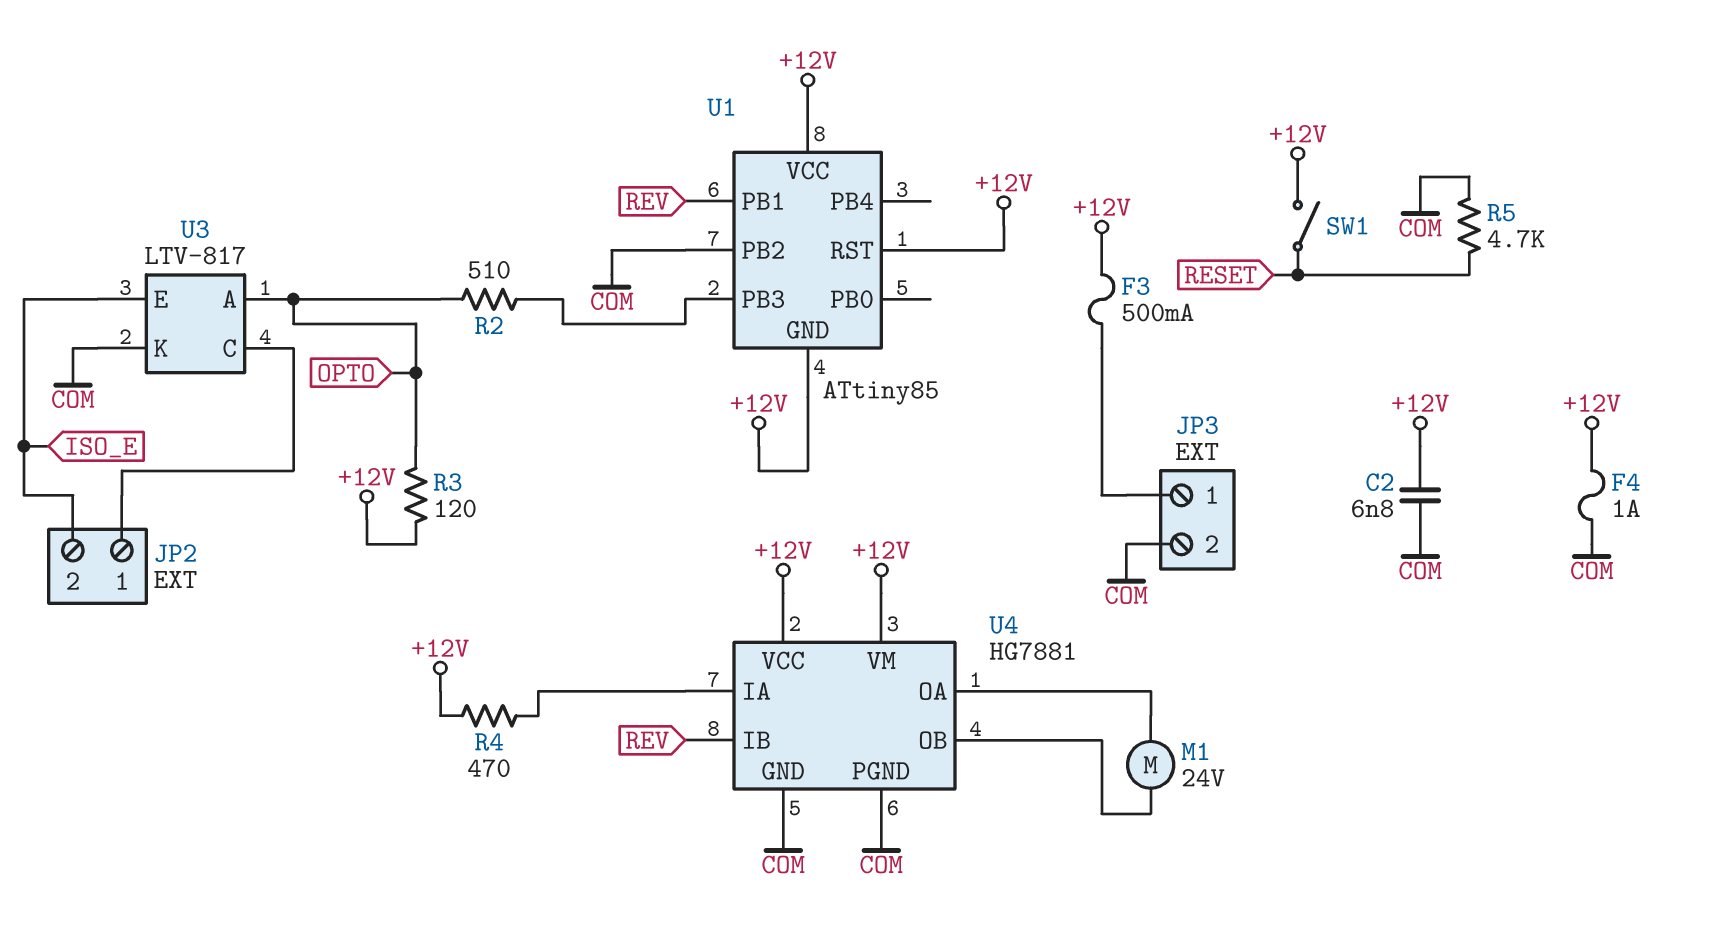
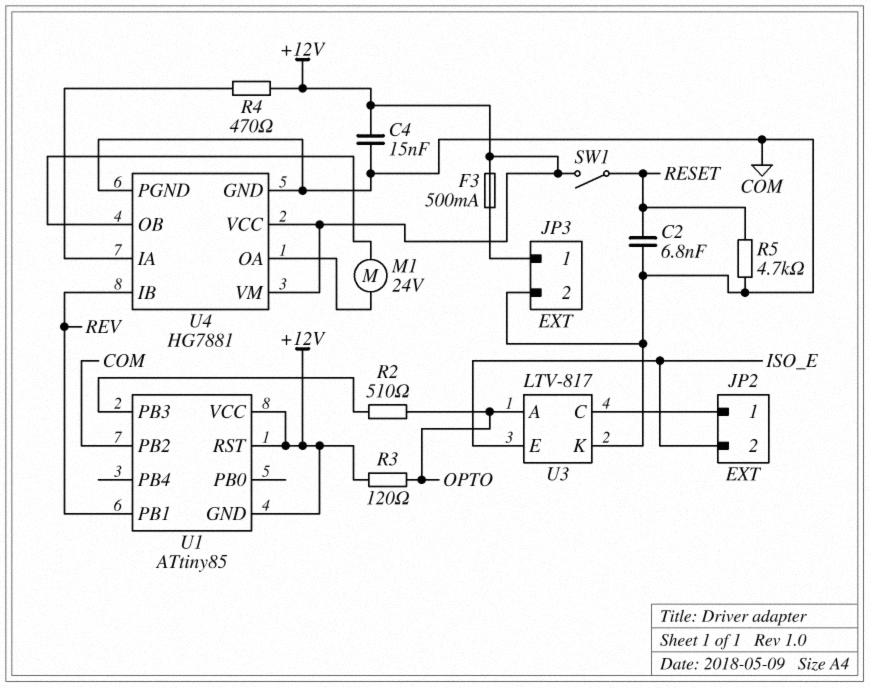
C2: 6.8nF (+12V, COM) -> 6.8nF (COM, RESET)
C4: none -> 15nF (+12V, COM)
F4: 1A (+12V, COM) -> none

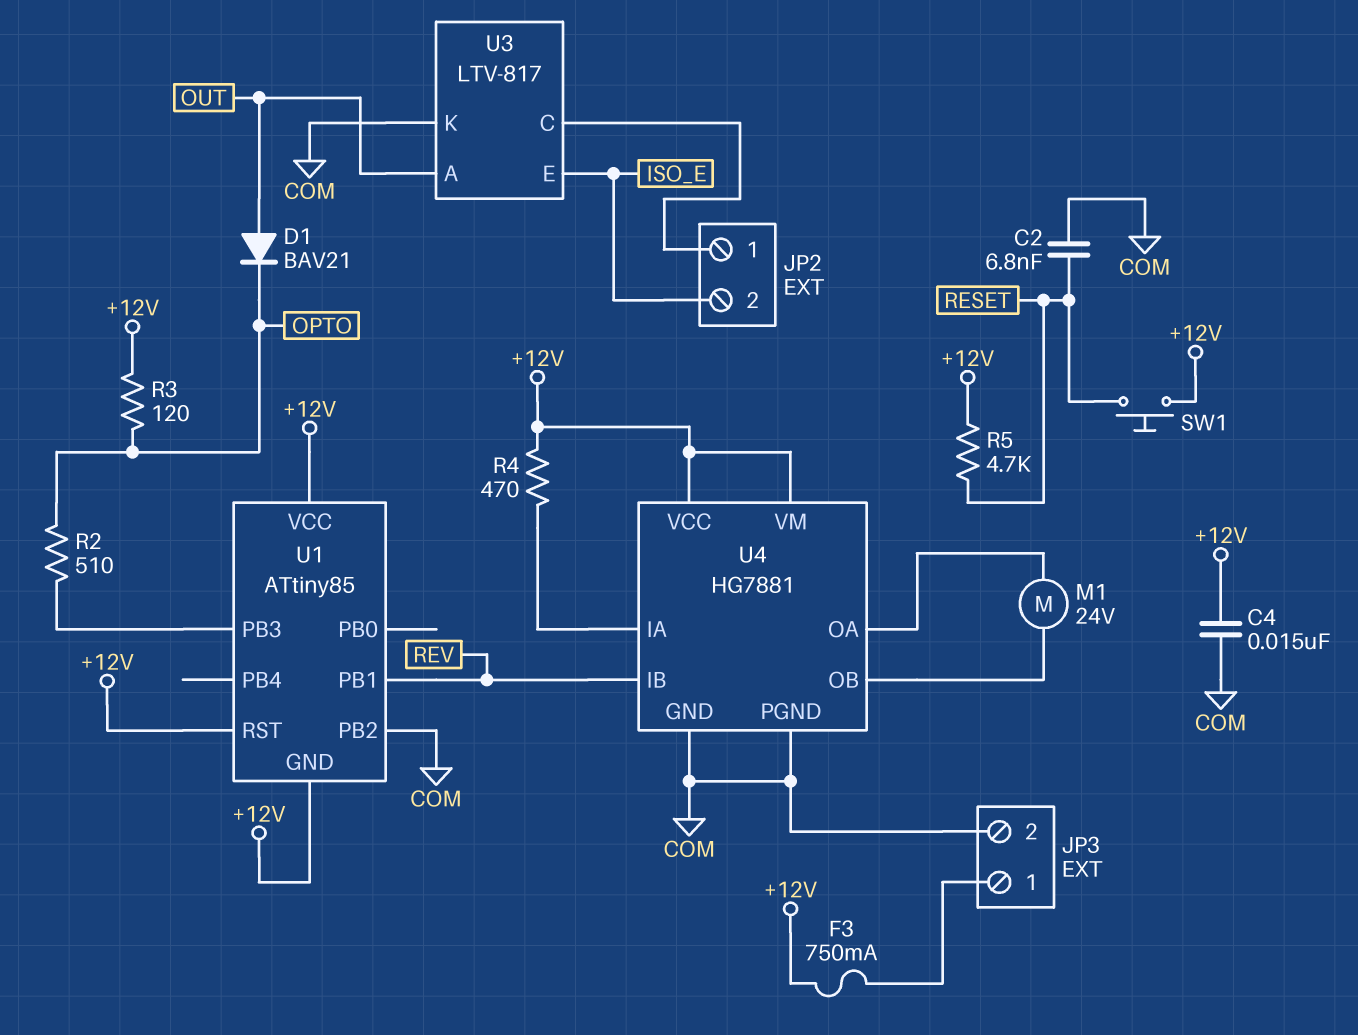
D1: none -> diode BAV21 (A OUT, K OPTO)
F3: 500mA (+12V, JP3/1) -> 750mA (+12V, JP3/1)
R5: 4.7k (COM, RESET) -> 4.7k (+12V, RESET)
SW1: switch (+12V, RESET) -> button (+12V, RESET)
U3 pin A: OPTO -> OUT

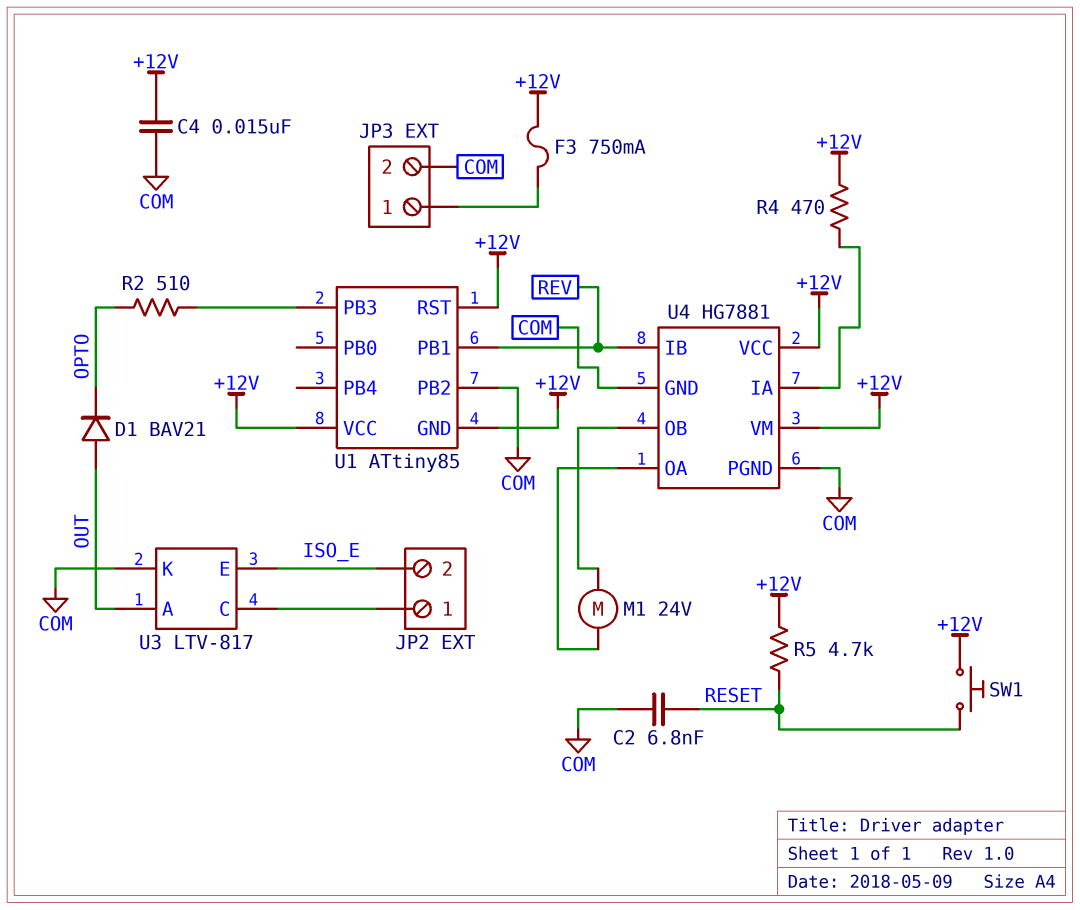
R3: 120 (+12V, OPTO) -> none

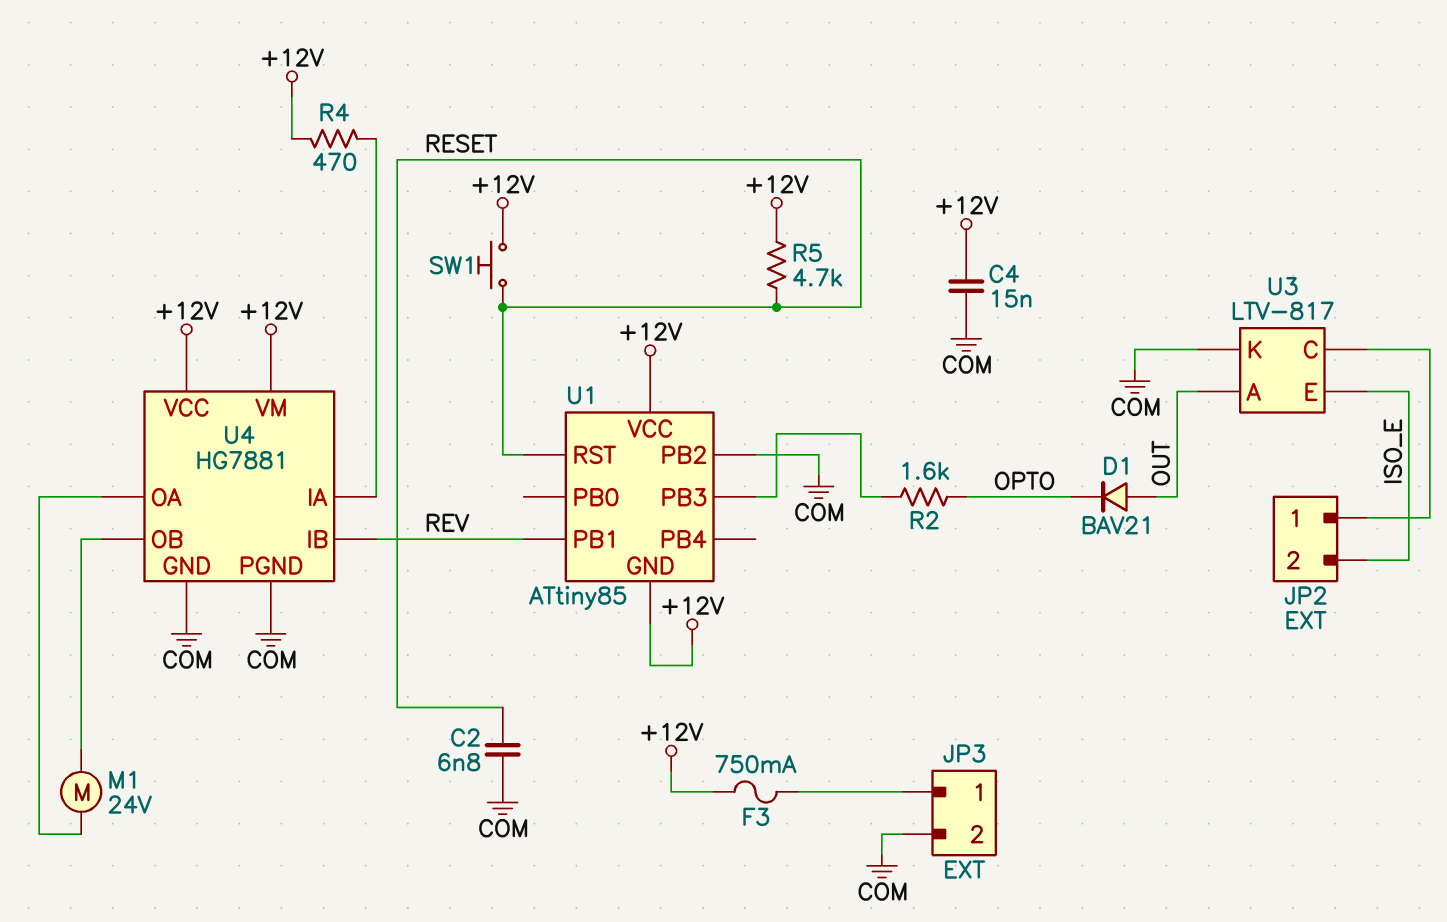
R2: 510 (OPTO, U1/PB3) -> 1.6k (OPTO, U1/PB3)
U1 pin RST: +12V -> RESET

